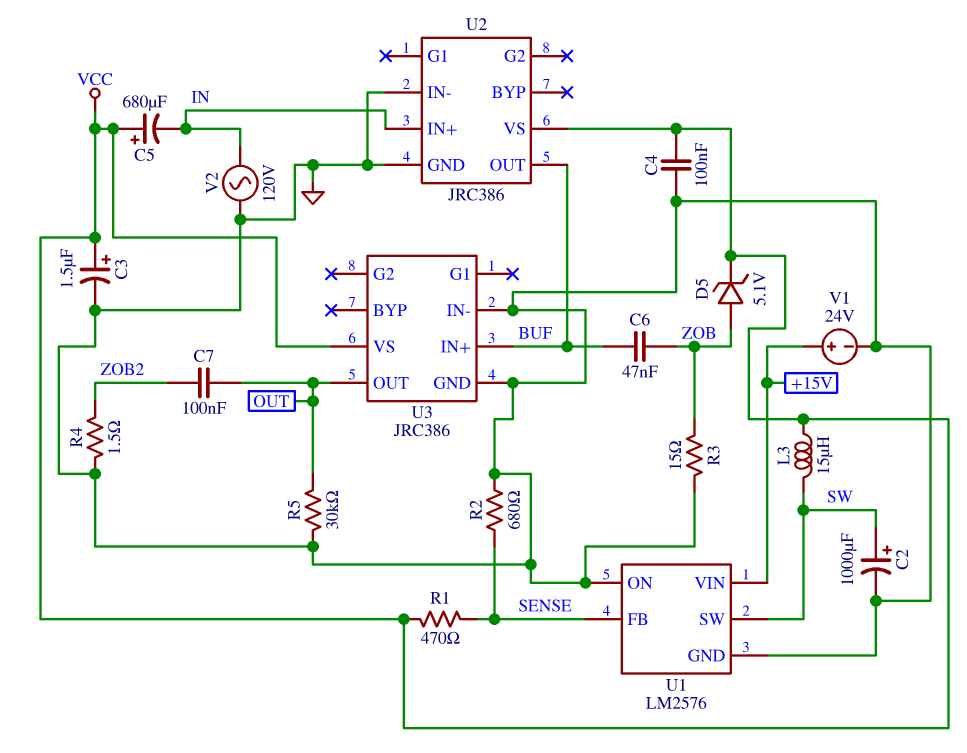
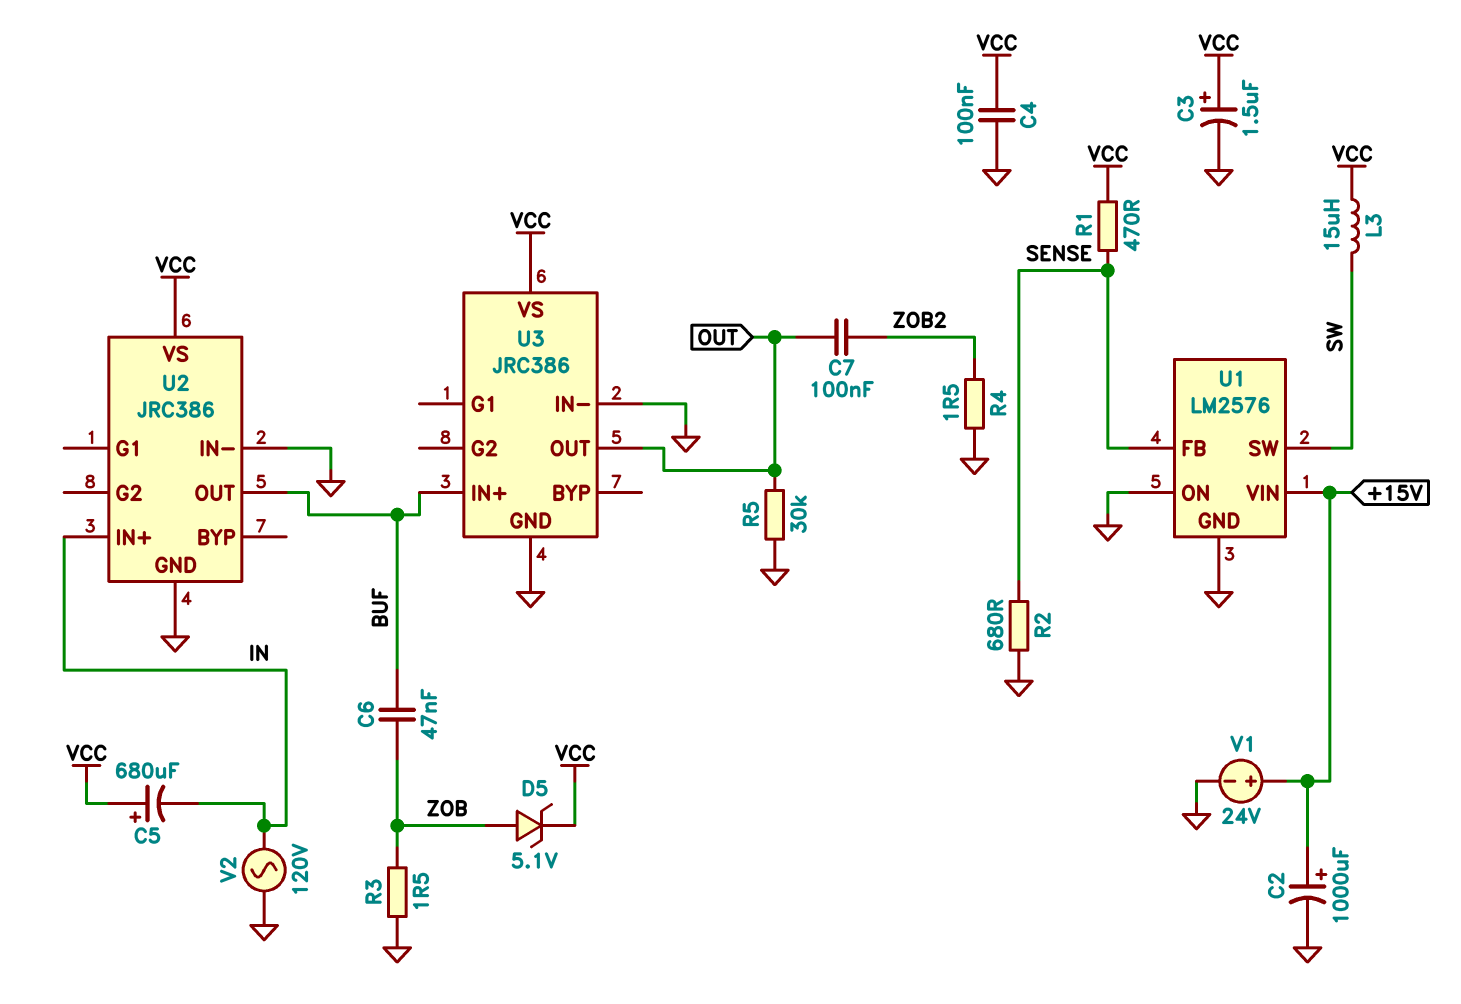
C2: 1000uF (plus SW, minus GND) -> 1000uF (plus +15V, minus GND)
R3: 15 (GND, ZOB) -> 1.5 (GND, ZOB)

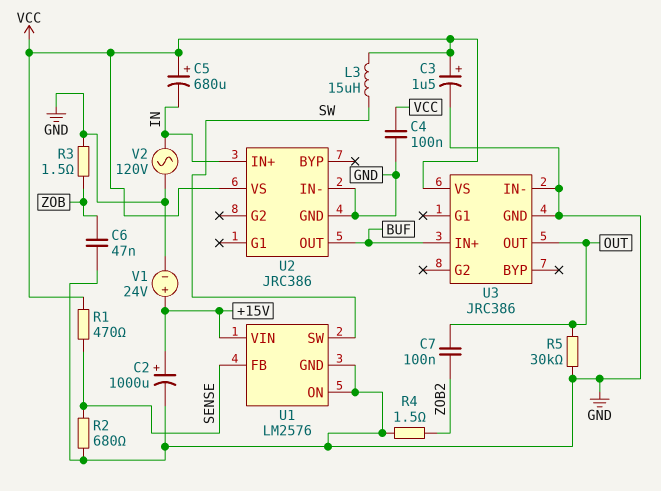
C6: 47nF (BUF, ZOB) -> 47nF (GND, ZOB)
D5: zener 5.1V (A ZOB, K VCC) -> none

